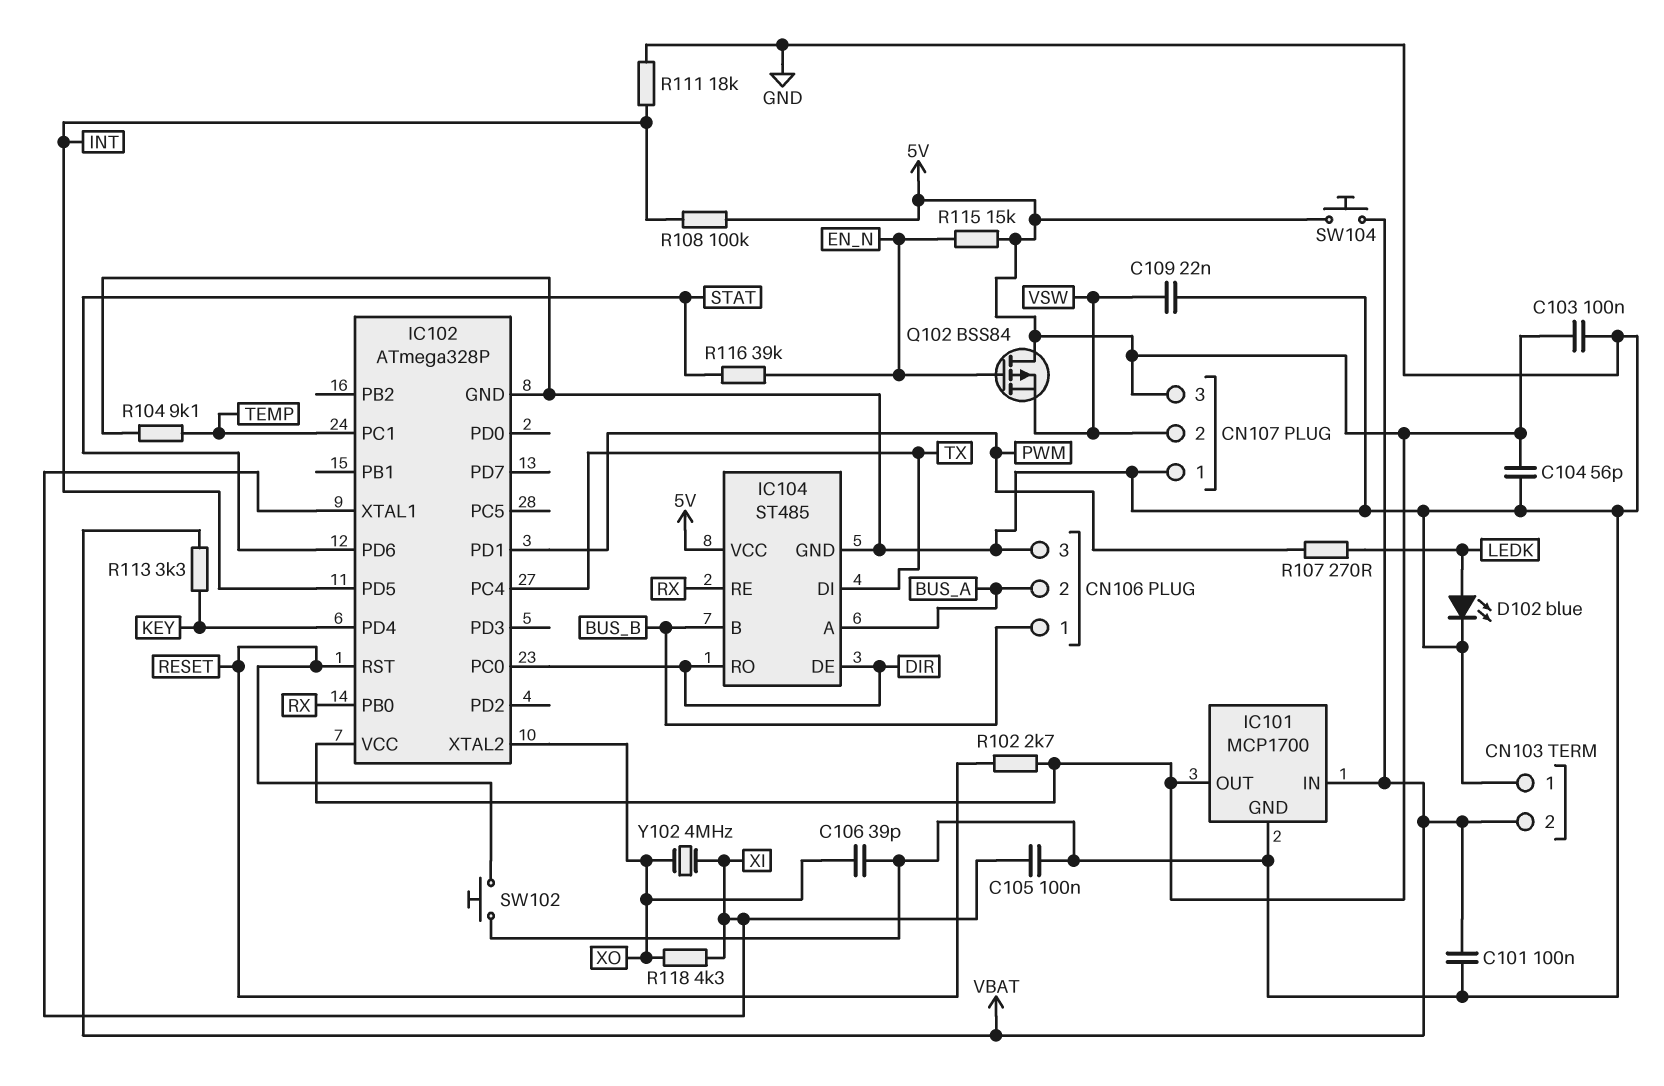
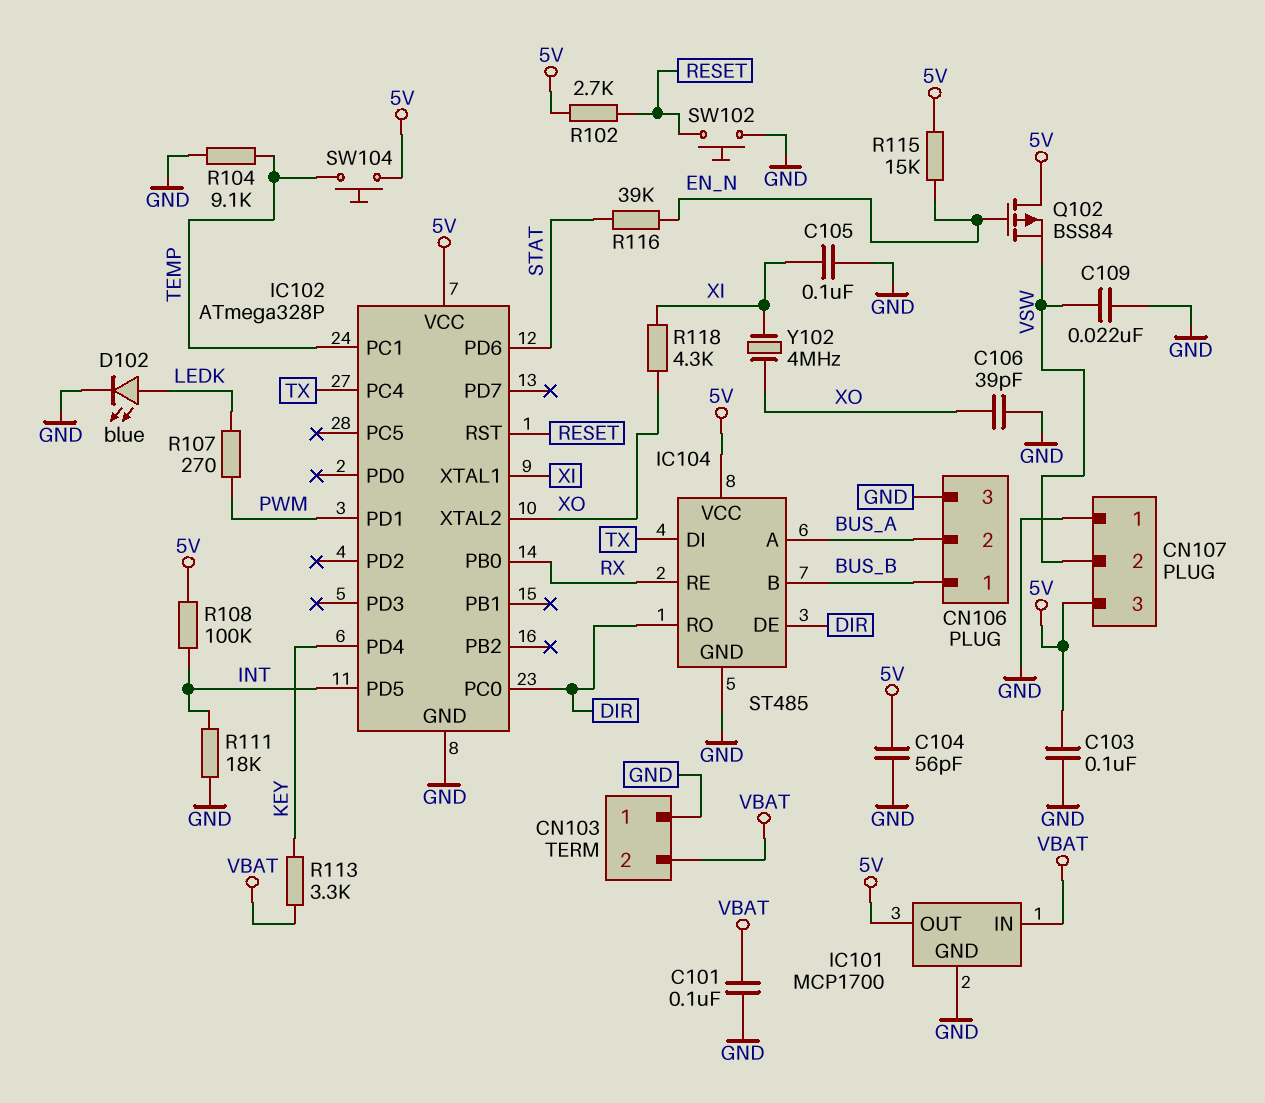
SW104: button (5V, VBAT) -> button (5V, TEMP)

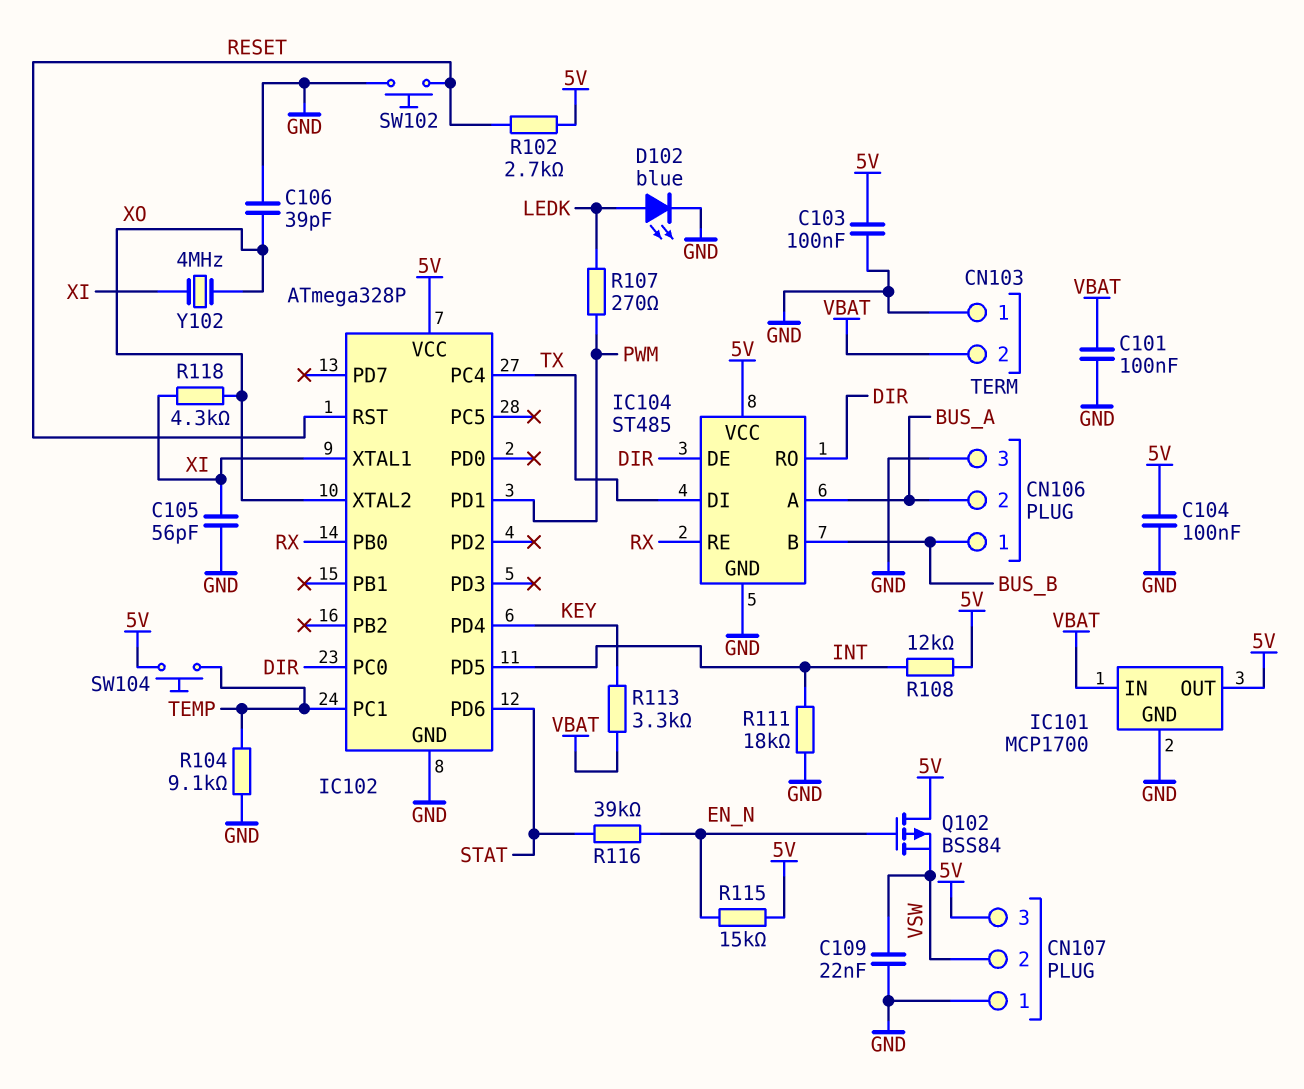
C104: 56pF (5V, GND) -> 100nF (5V, GND)
C105: 100nF (GND, XI) -> 56pF (GND, XI)
R108: 100k (5V, INT) -> 12k (5V, INT)

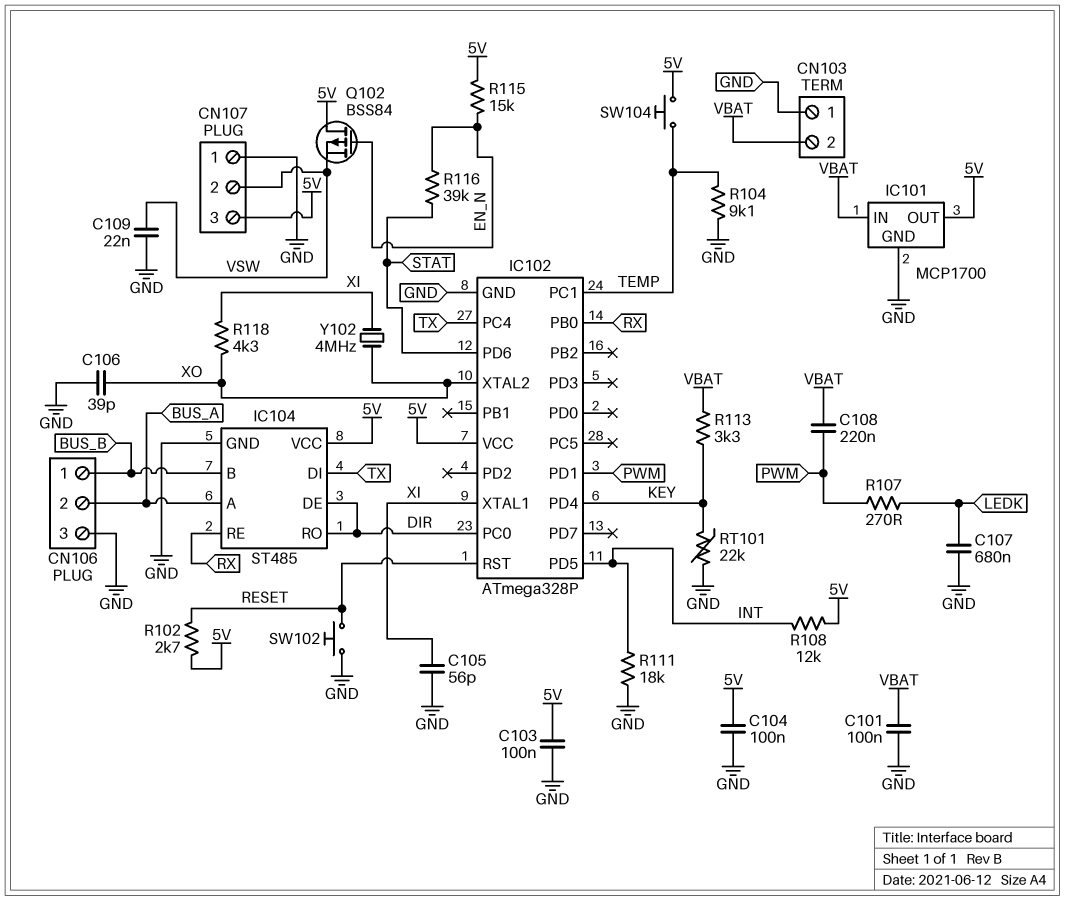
C107: none -> 680nF (GND, LEDK)
C108: none -> 220nF (PWM, VBAT)
D102: LED blue (A LEDK, K GND) -> none
RT101: none -> 22k (GND, KEY)

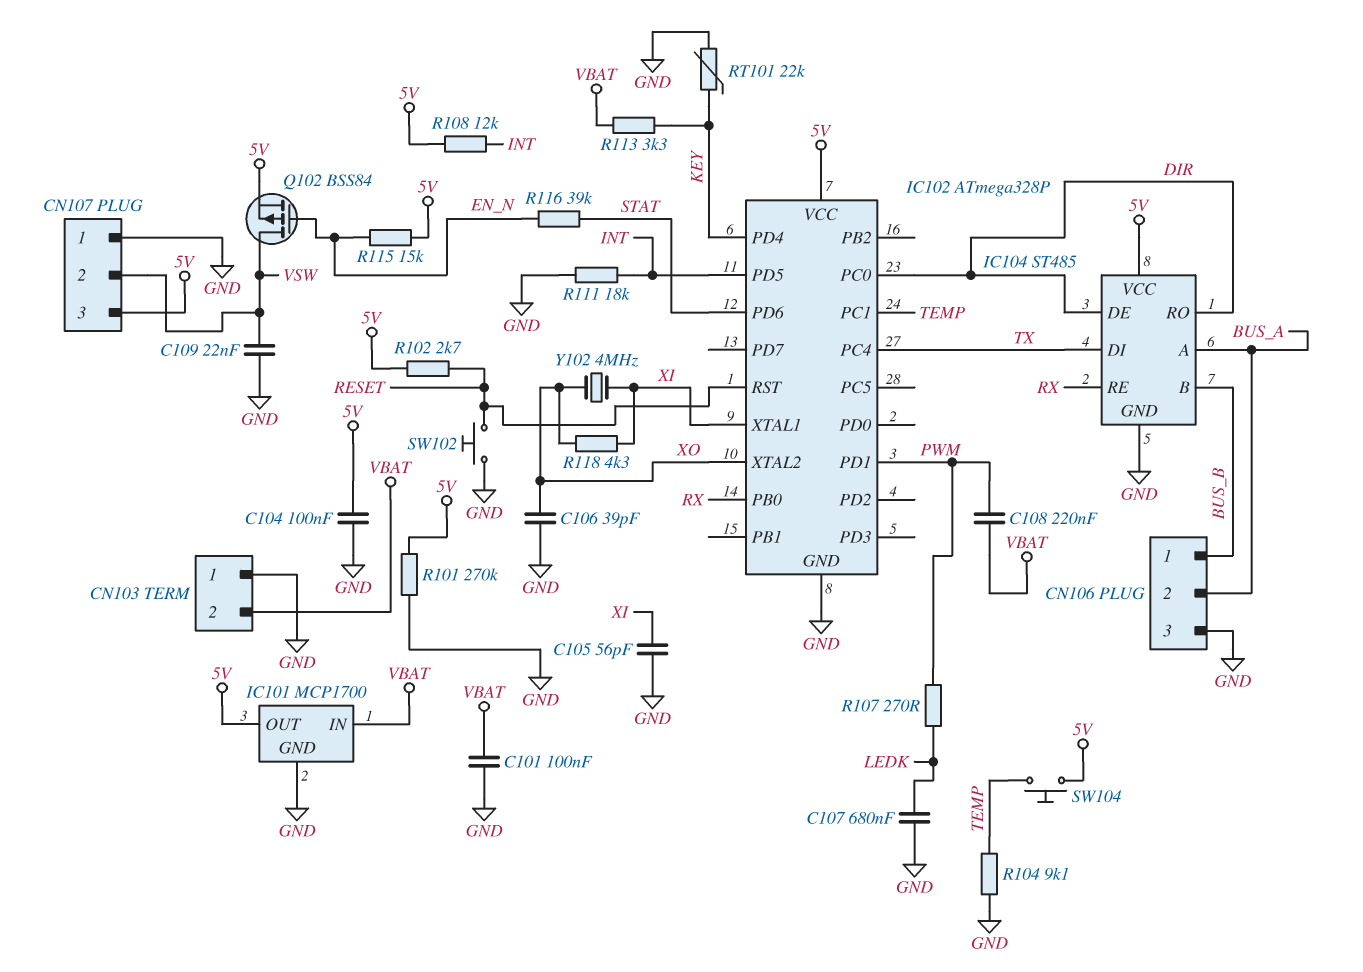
C103: 100nF (5V, GND) -> none
Q102: PMOS BSS84 (G EN_N, D 5V, S VSW) -> PMOS BSS84 (G EN_N, D VSW, S 5V)
R101: none -> 270k (5V, GND)

